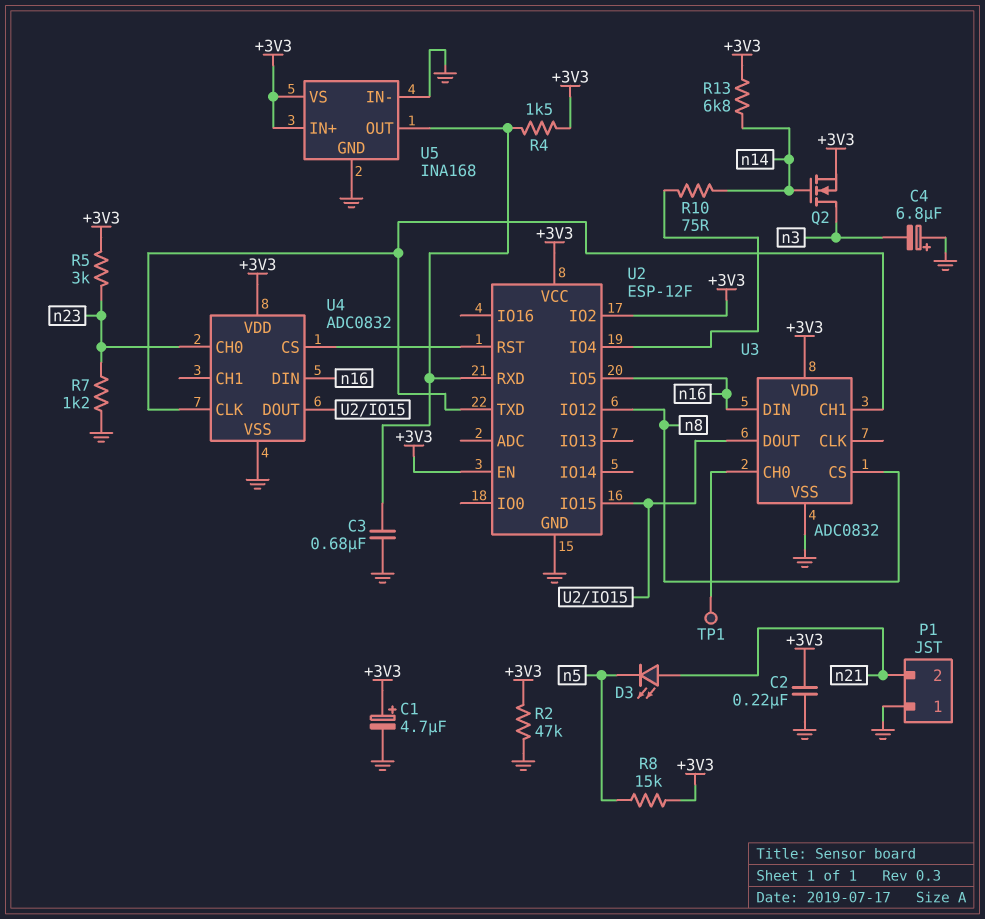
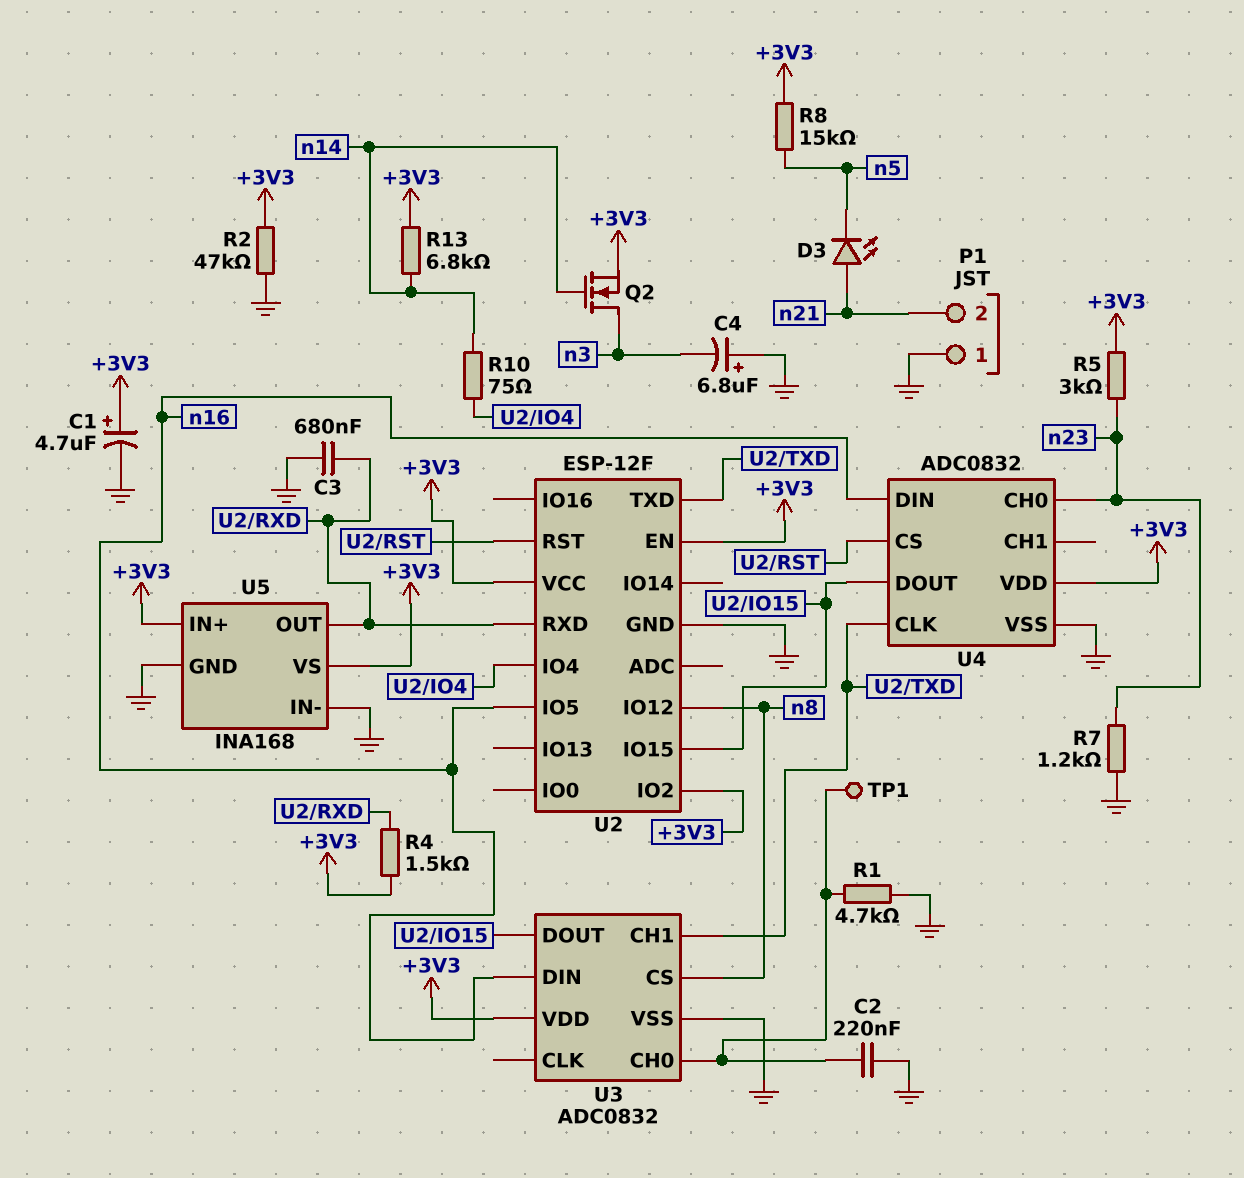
C2: 220nF (+3V3, GND) -> 220nF (GND, U3/CH0)
R1: none -> 4.7k (GND, U3/CH0)

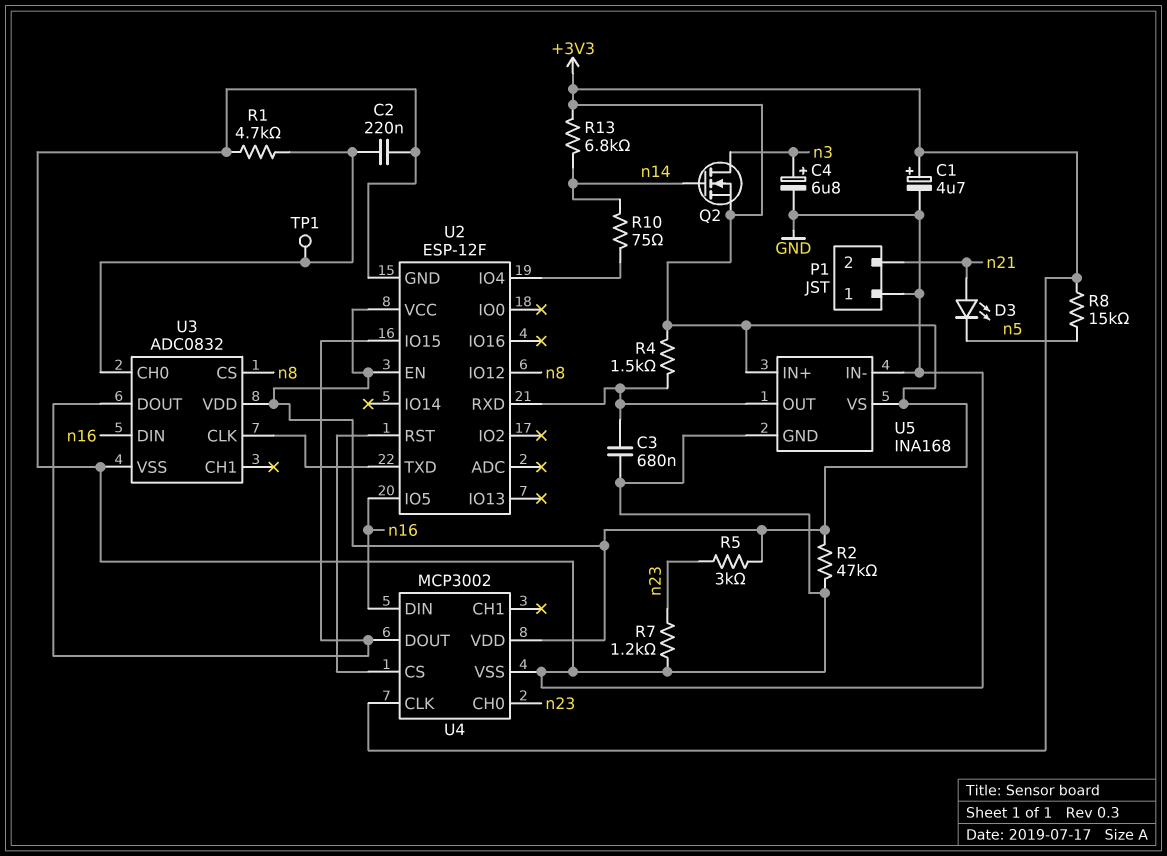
C4: 6.8uF (plus GND, minus n3) -> 6.8uF (plus n3, minus GND)
U2 pin IO2: +3V3 -> none
U3 pin CH1: U2/TXD -> none
U3 pin CLK: none -> U2/TXD
U4: ADC0832 -> MCP3002
U4 pin CLK: U2/TXD -> +3V3

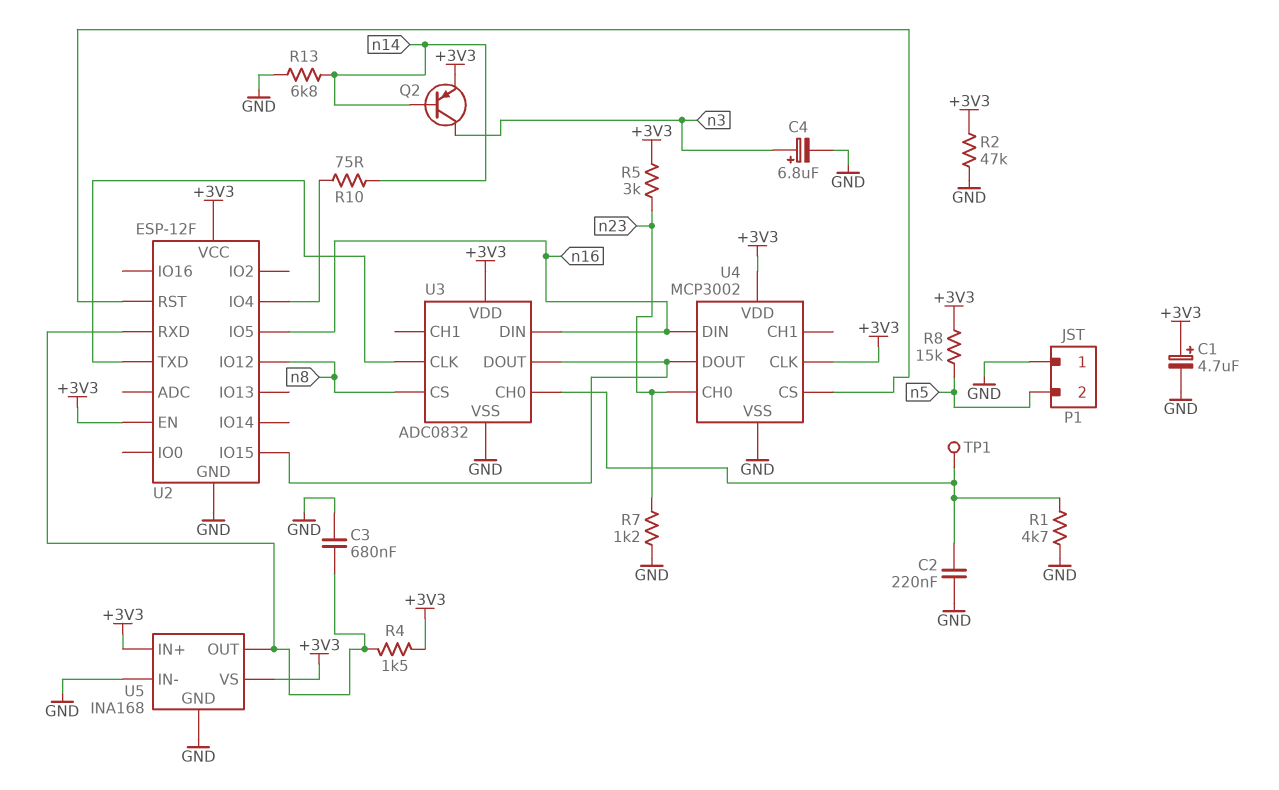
D3: LED (A n21, K n5) -> none
P1 pin 2: n21 -> n5
Q2: NMOS (G n14, D n3, S +3V3) -> PNP (B n14, C n3, E +3V3)
R13: 6.8k (+3V3, n14) -> 6.8k (GND, n14)

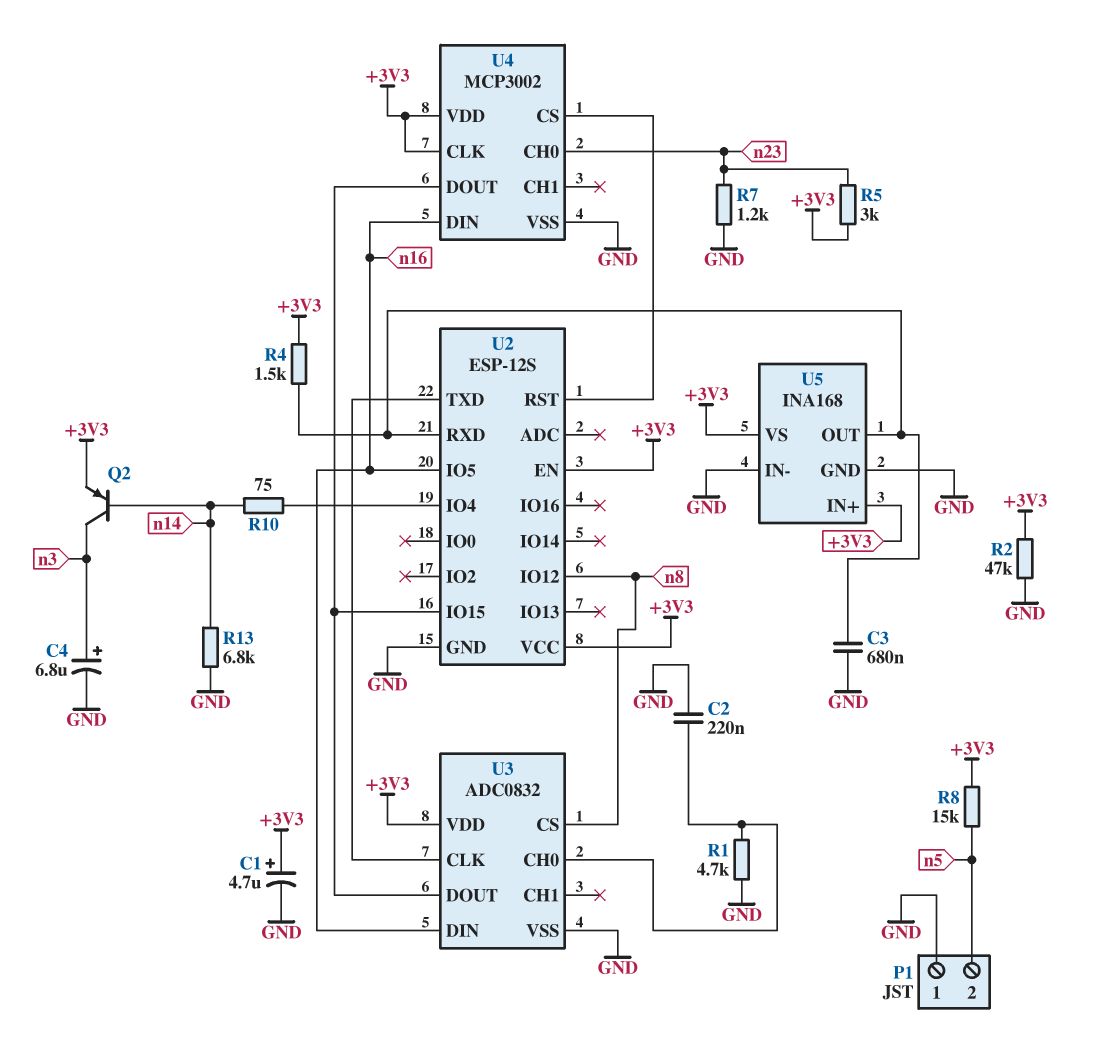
TP1: test point (U3/CH0) -> none
U2: ESP-12F -> ESP-12S

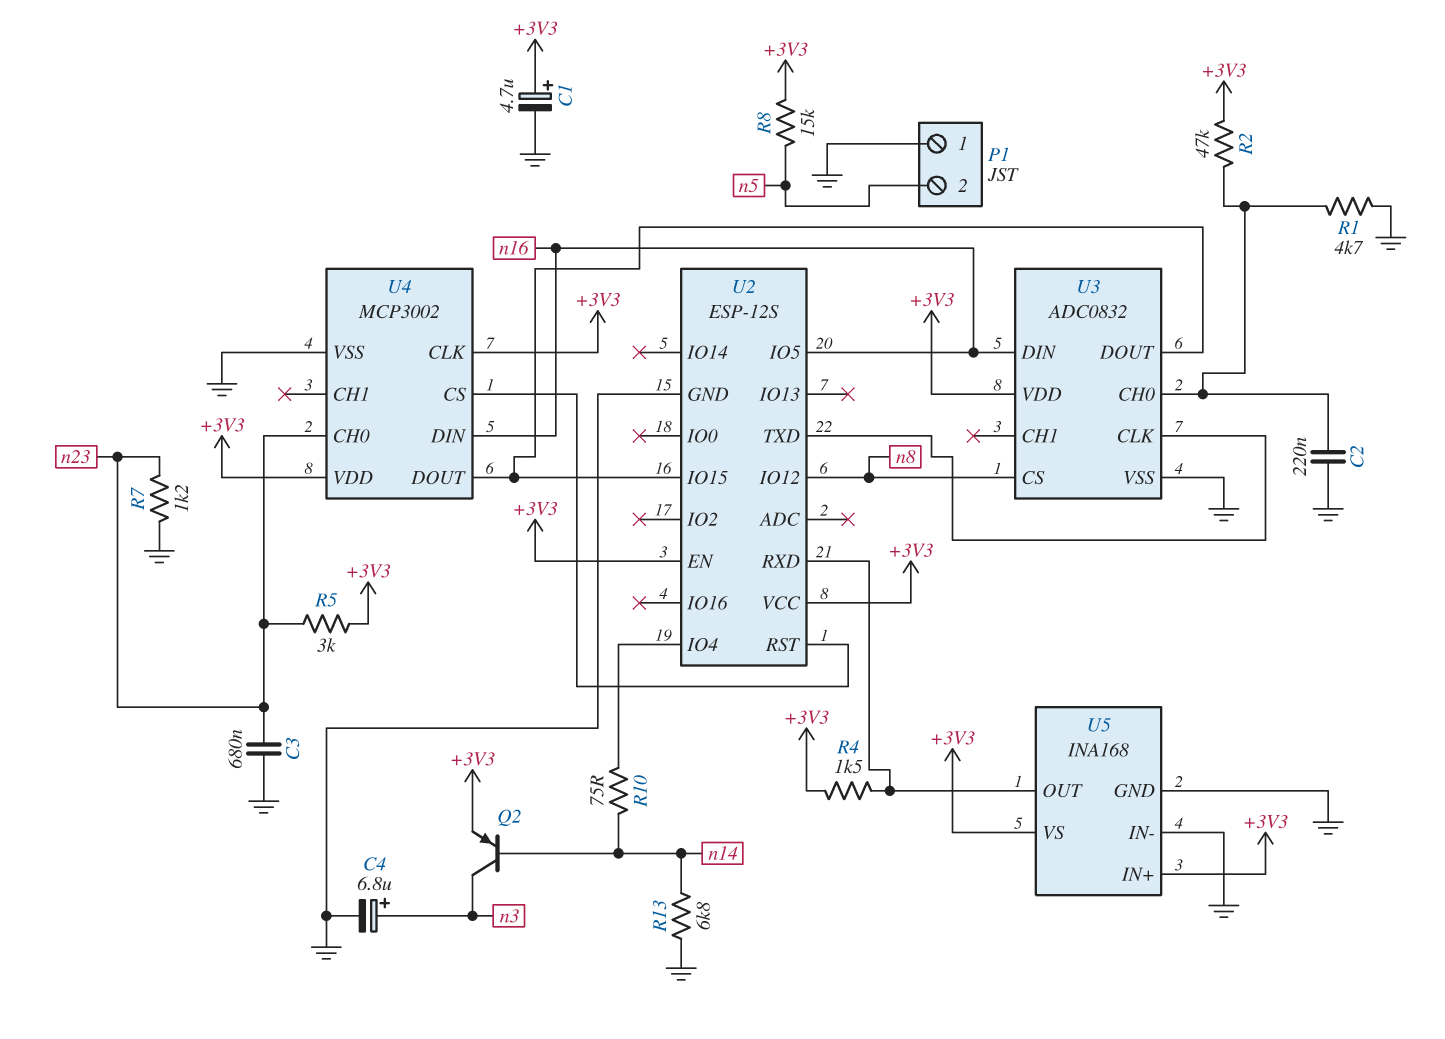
C3: 680nF (GND, U2/RXD) -> 680nF (GND, n23)
R2: 47k (+3V3, GND) -> 47k (+3V3, U3/CH0)

